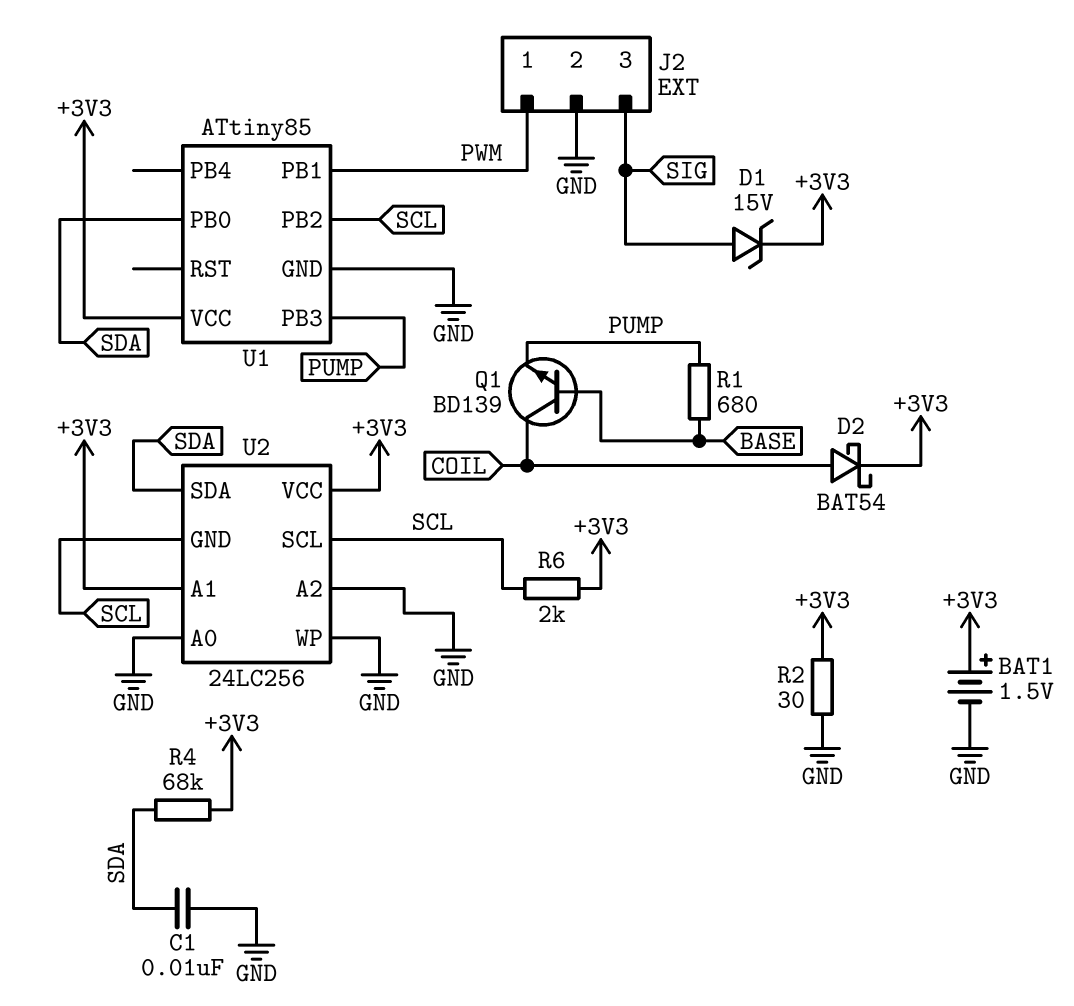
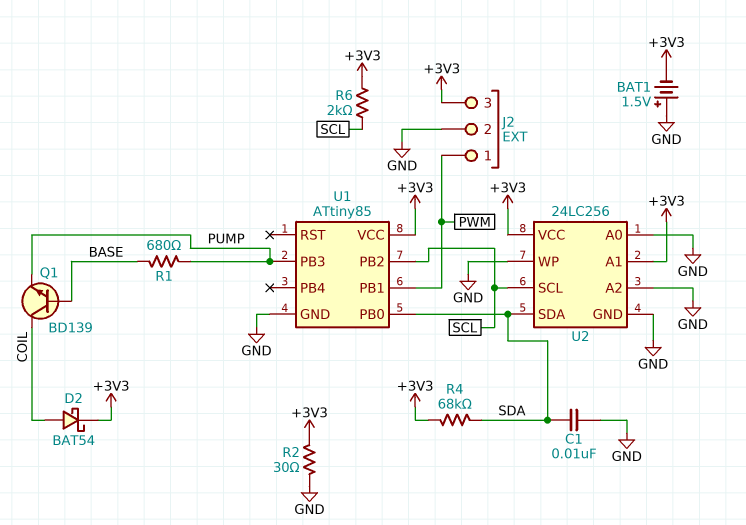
BAT1: 1.5V (plus +3V3, minus GND) -> 1.5V (plus GND, minus +3V3)
D1: zener 15V (A SIG, K +3V3) -> none
J2 pin 3: SIG -> +3V3
U2 pin GND: SCL -> GND

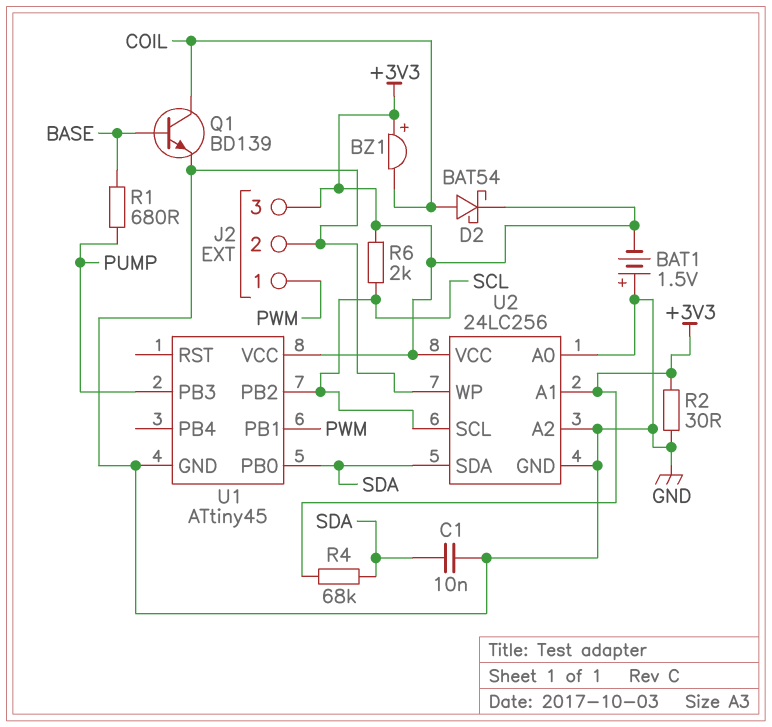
BZ1: none -> buzzer (plus +3V3, minus COIL)
Q1: NPN BD139 (B BASE, C COIL, E PUMP) -> NPN BD139 (B BASE, C COIL, E GND)
U1: ATtiny85 -> ATtiny45

